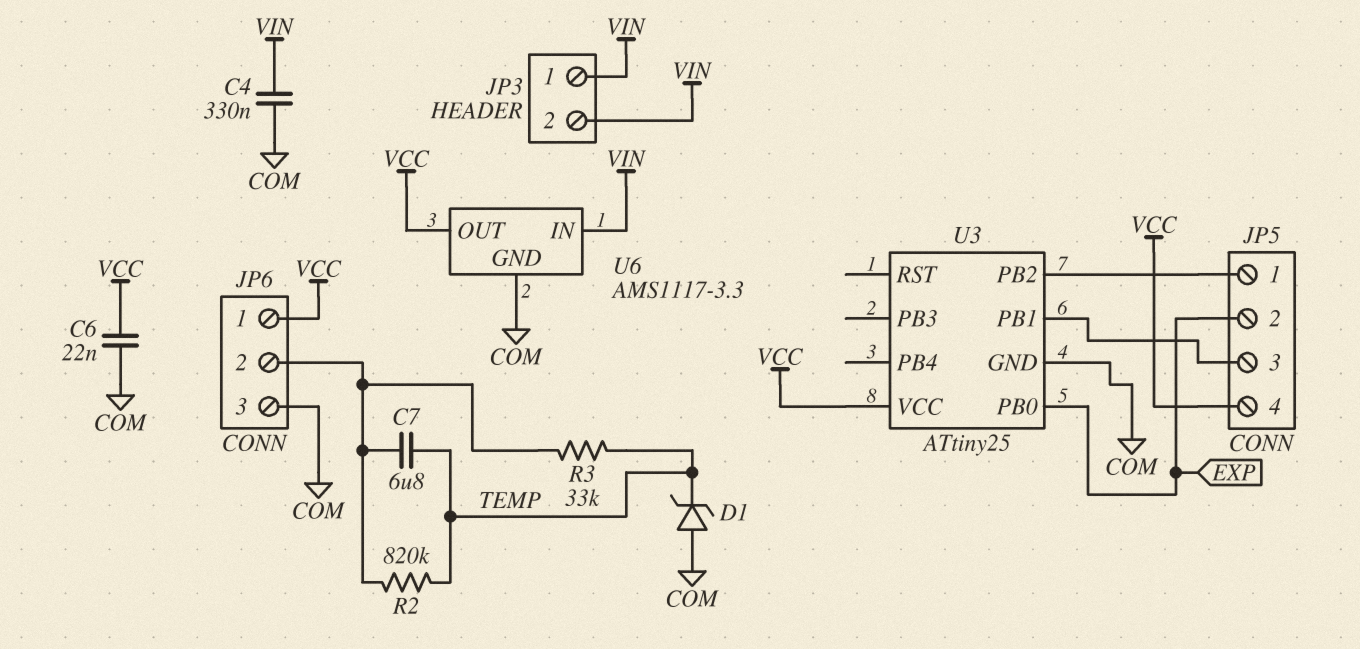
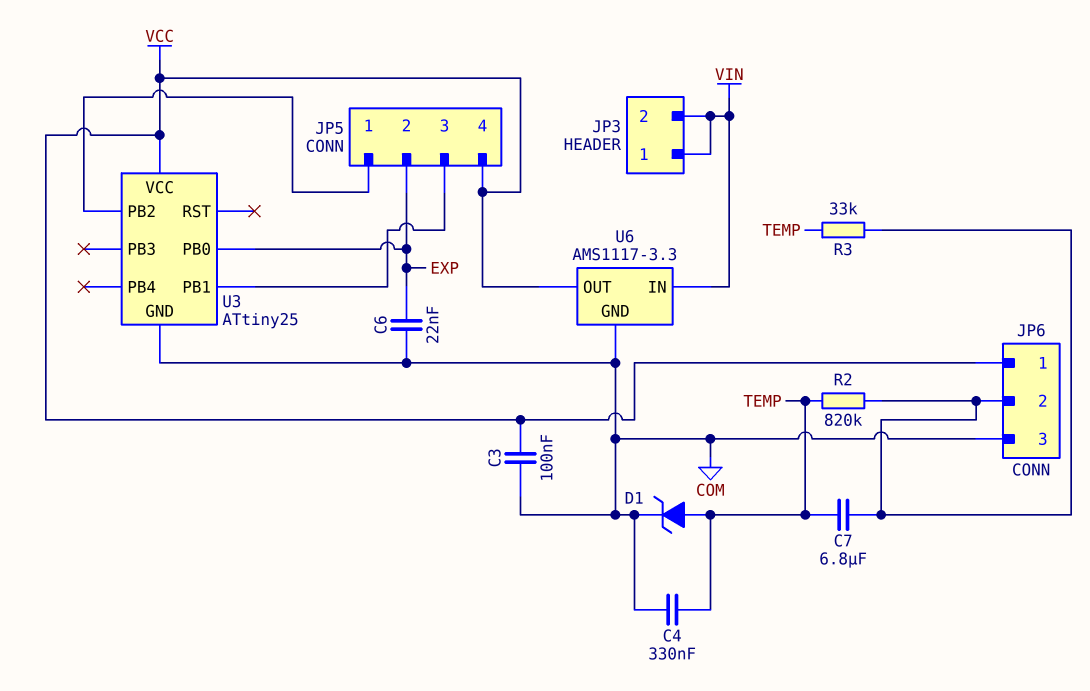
C3: none -> 100nF (COM, VCC)
C4: 330nF (COM, VIN) -> 330nF (COM, TEMP)
C6: 22nF (COM, VCC) -> 22nF (COM, EXP)
D1: zener (A COM, K TEMP) -> zener (A TEMP, K COM)

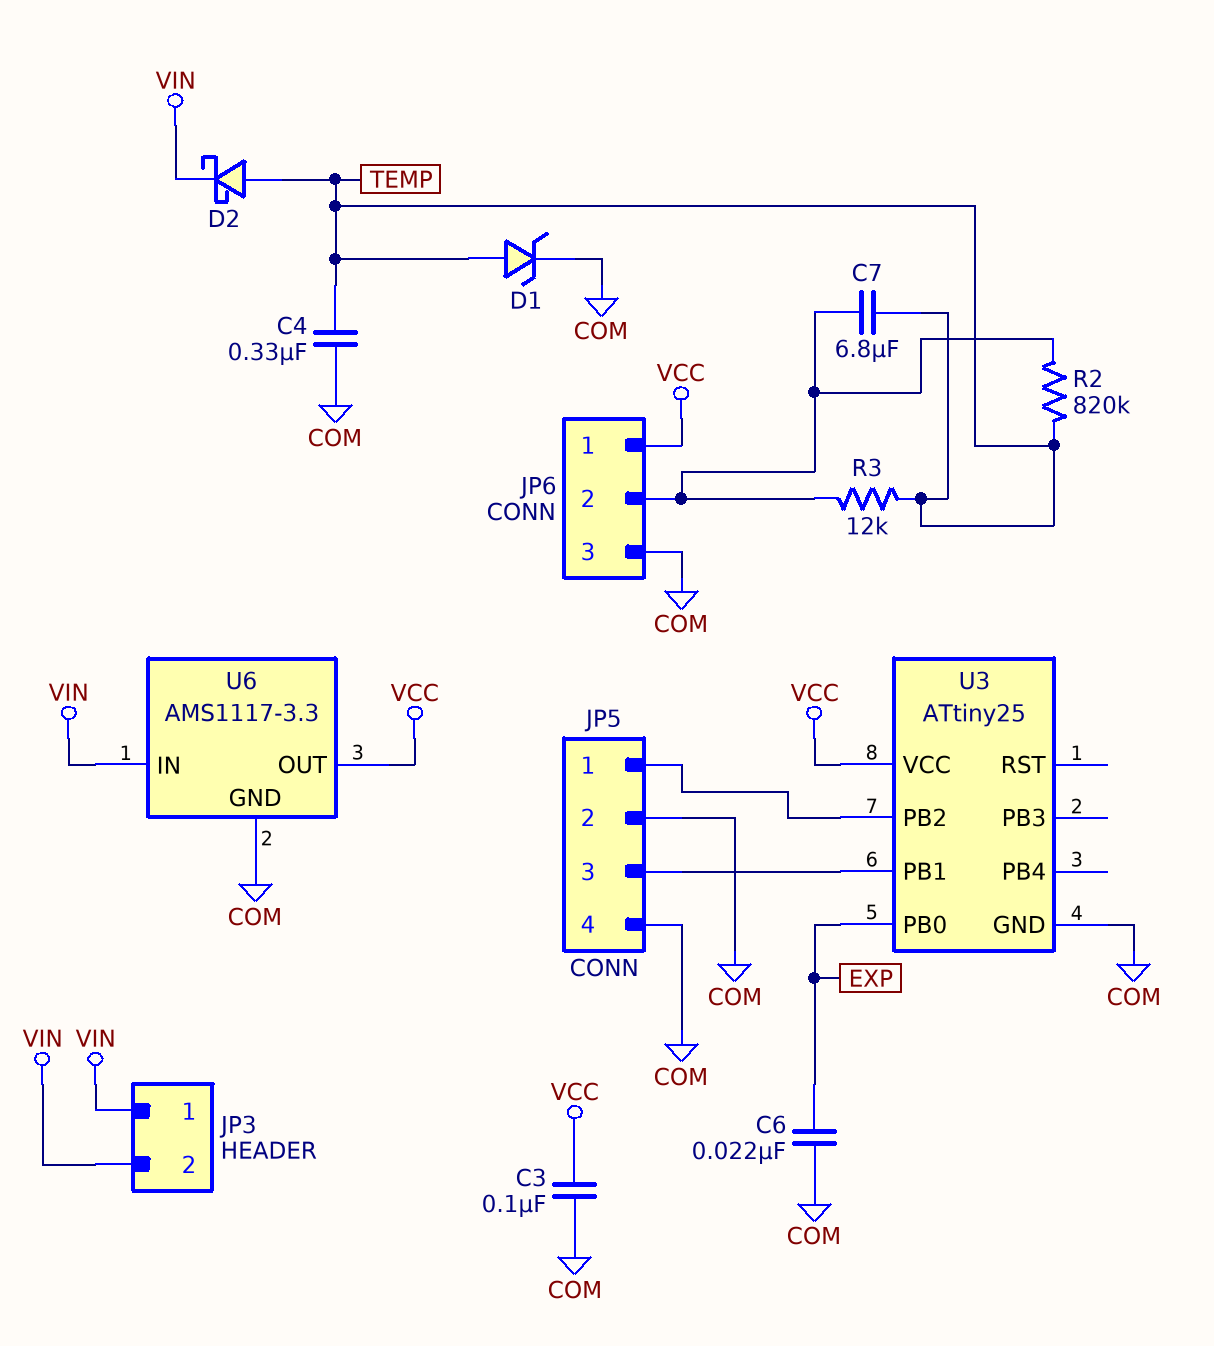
D2: none -> schottky (A TEMP, K VIN)
JP5 pin 2: EXP -> COM
JP5 pin 4: VCC -> COM
R3: 33k (JP6/2, TEMP) -> 12k (JP6/2, TEMP)

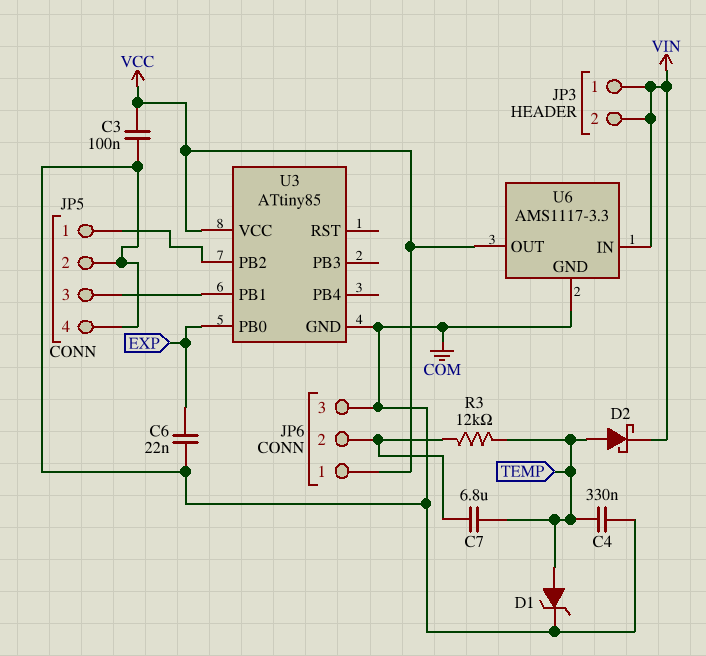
R2: 820k (JP6/2, TEMP) -> none
U3: ATtiny25 -> ATtiny85

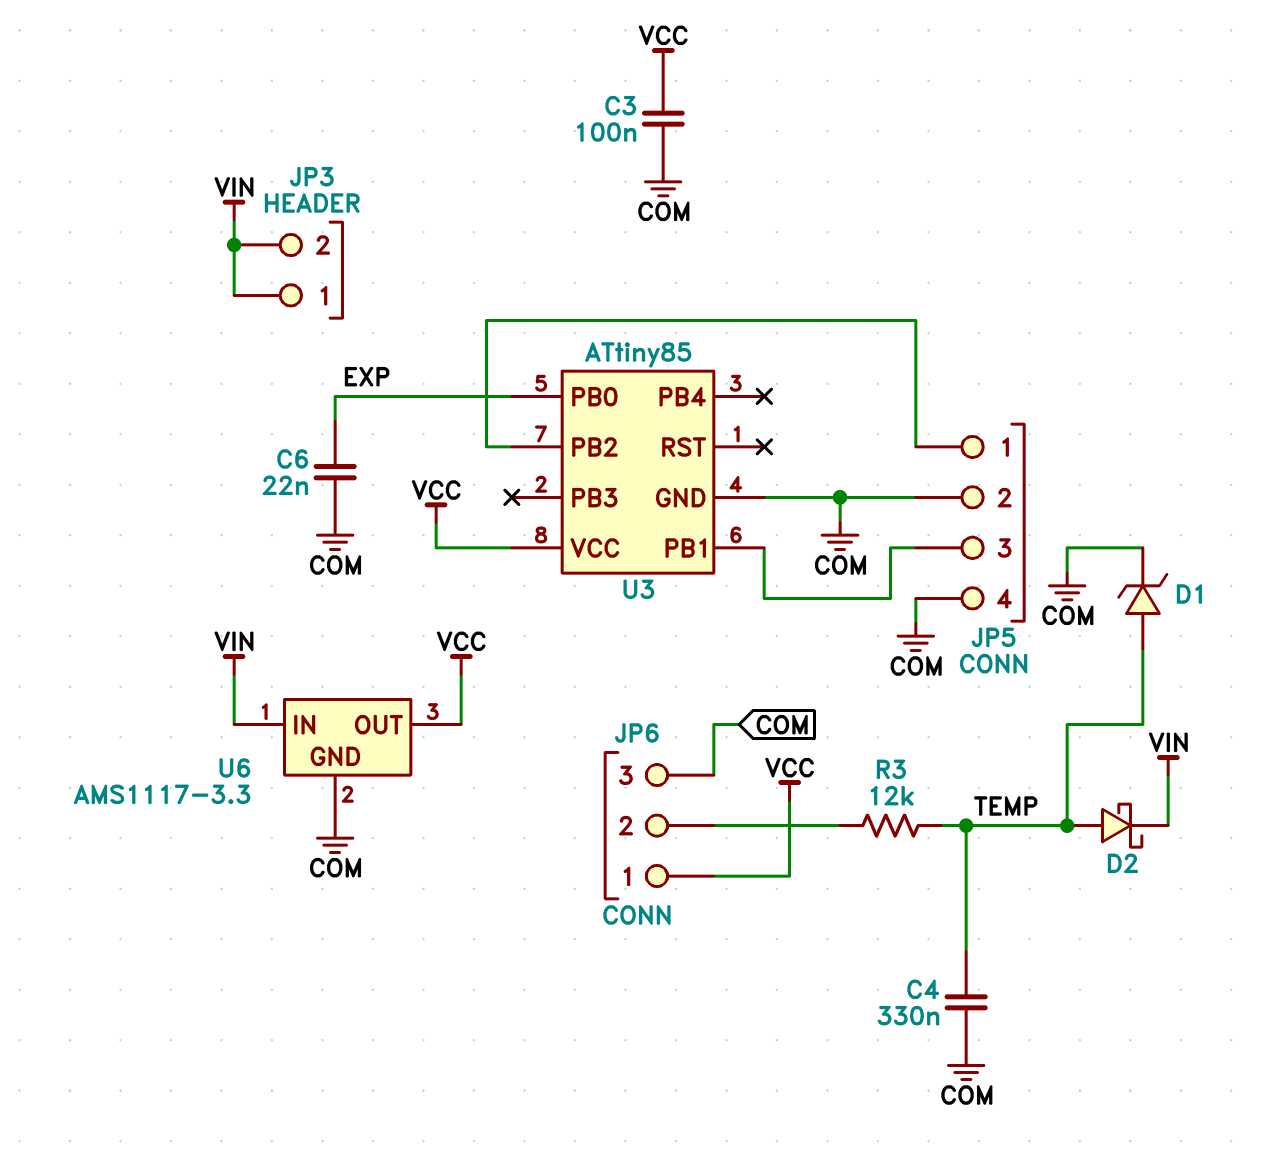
C7: 6.8uF (JP6/2, TEMP) -> none

